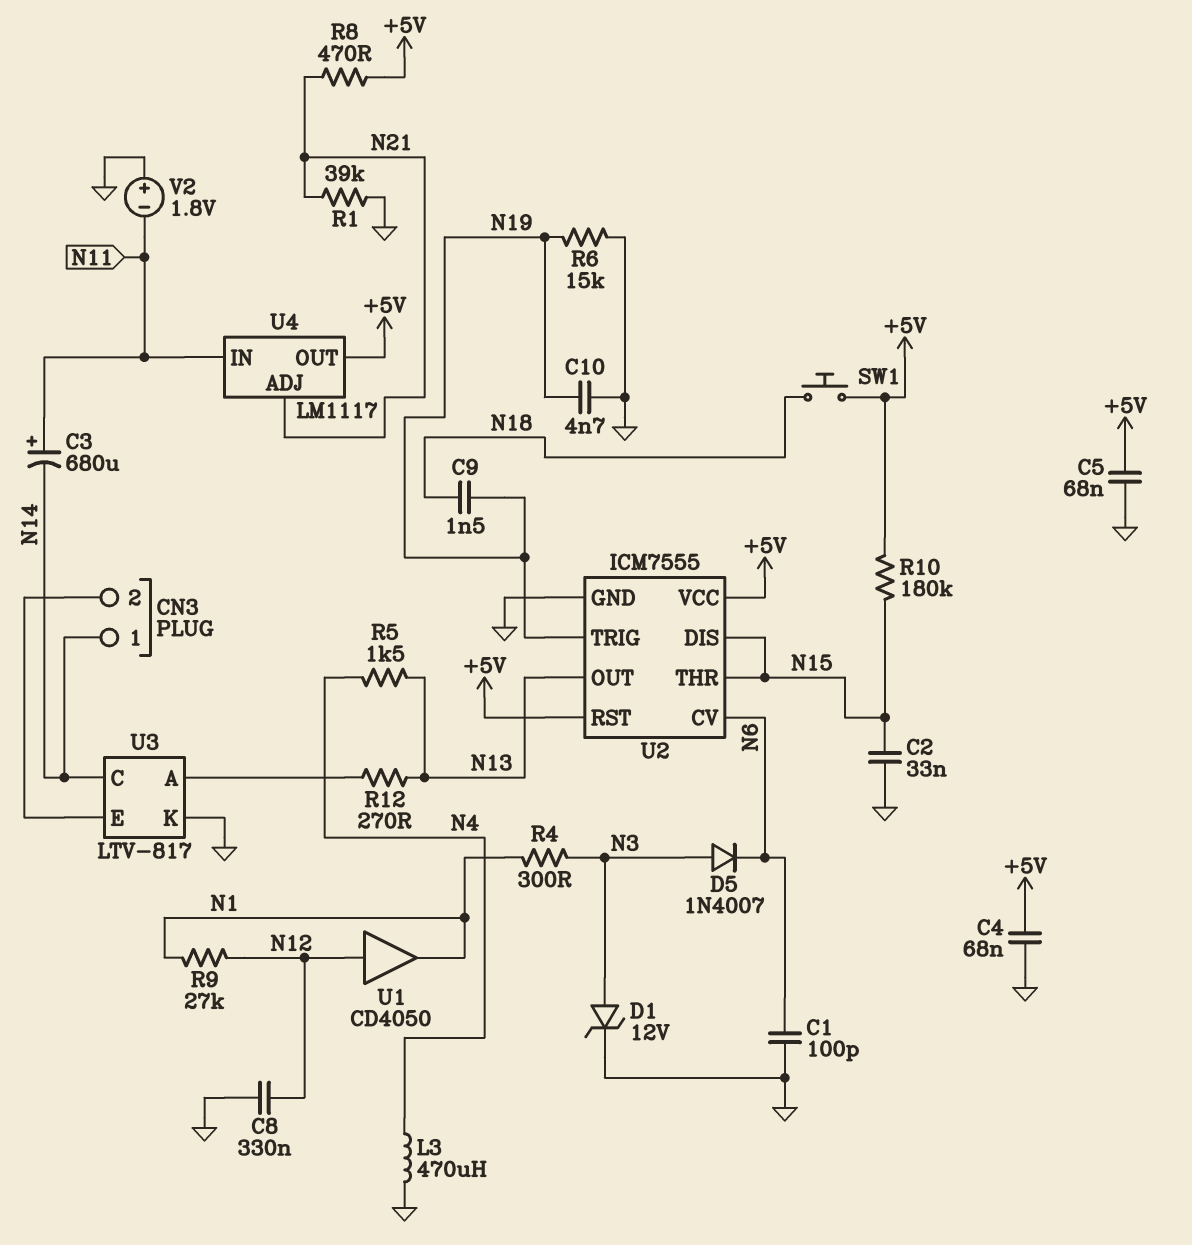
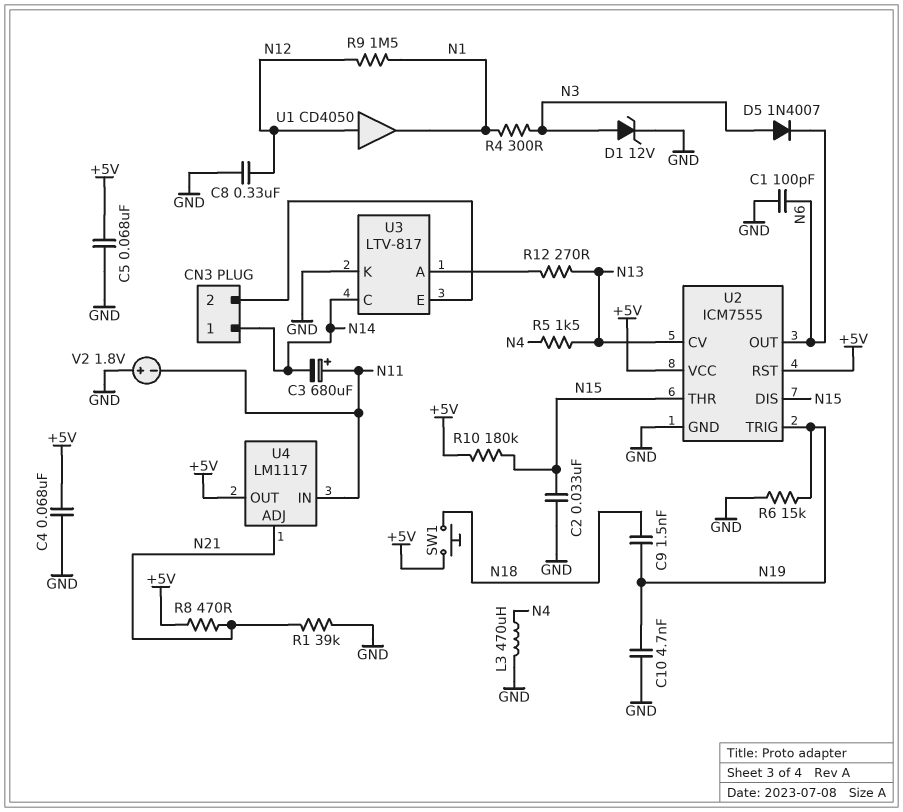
R9: 27k (N1, N12) -> 1.5M (N1, N12)
U2 pin CV: N6 -> N13
U2 pin OUT: N13 -> N6

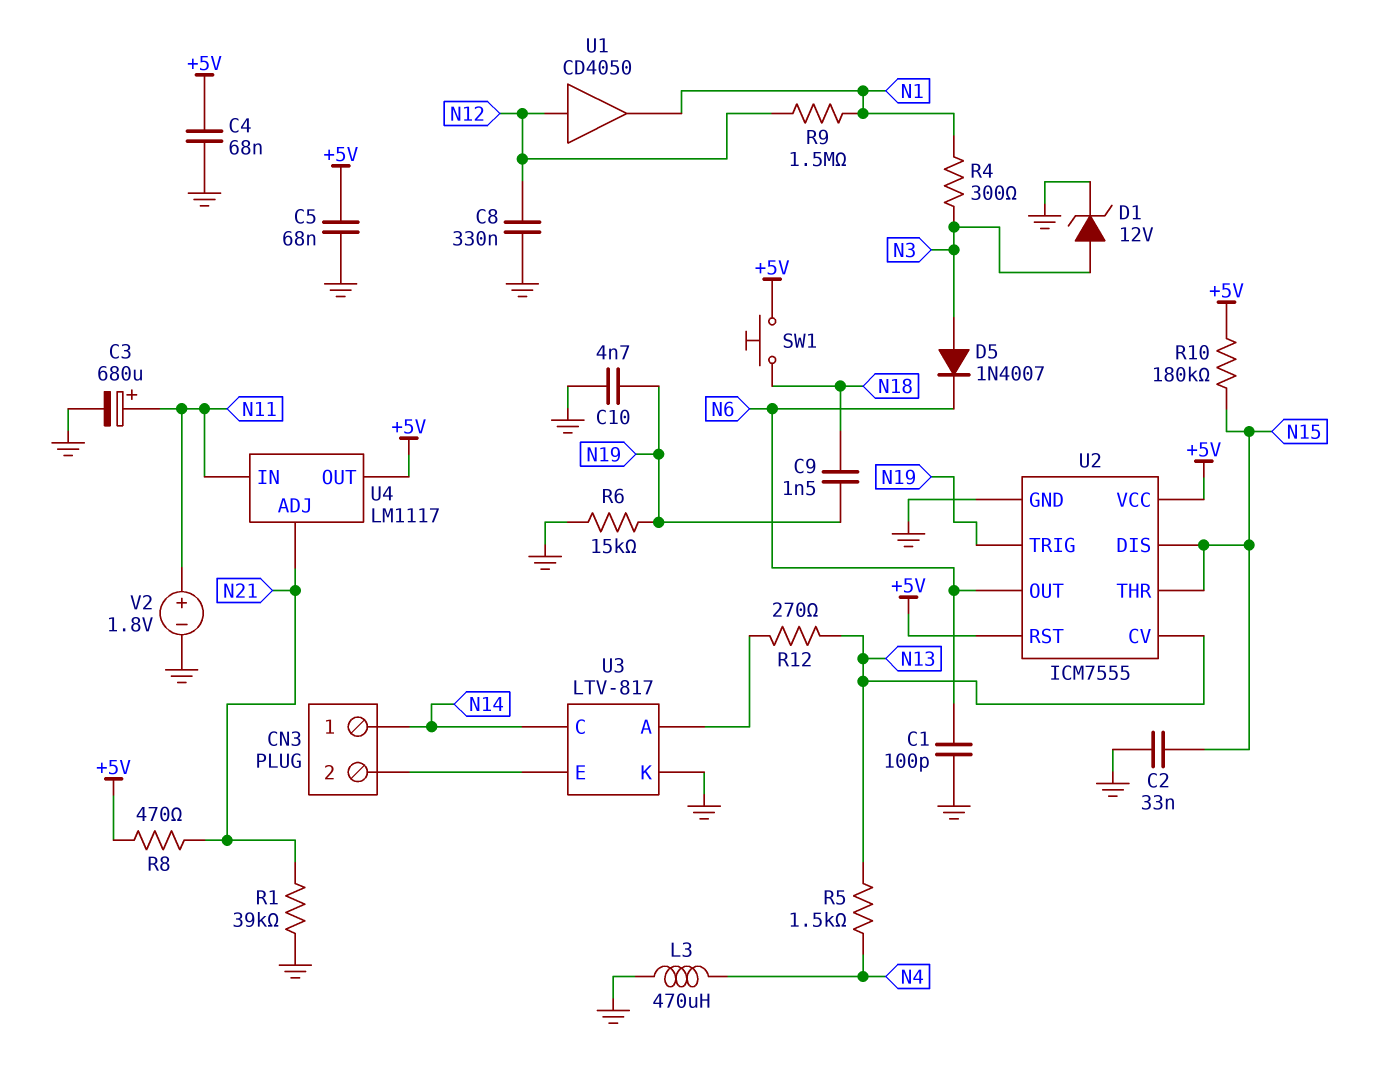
C3: 680uF (plus N11, minus N14) -> 680uF (plus N11, minus GND)
V2: 1.8V (plus GND, minus N11) -> 1.8V (plus N11, minus GND)

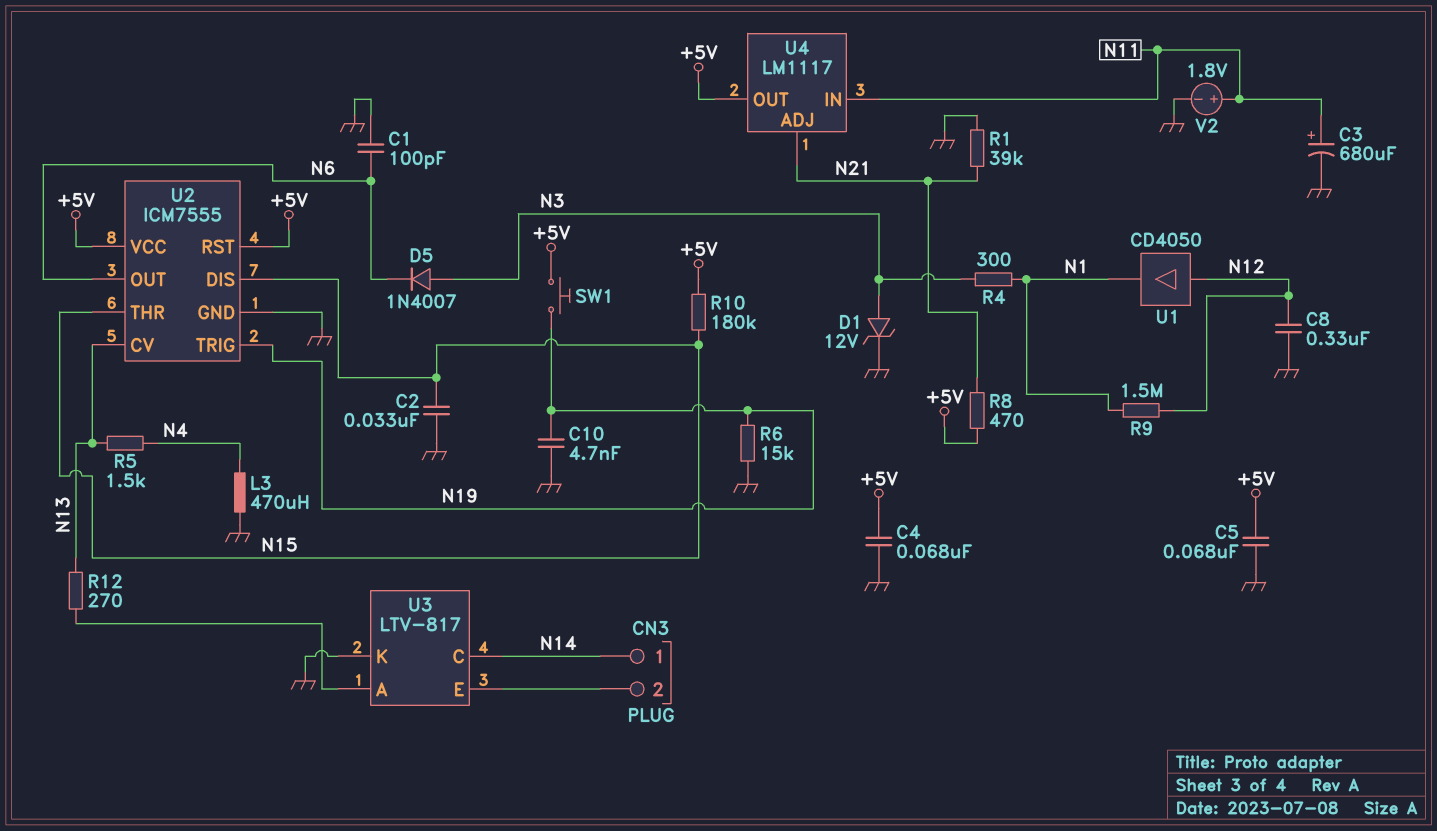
C9: 1.5nF (N18, N19) -> none
SW1: button (+5V, N18) -> button (+5V, N19)

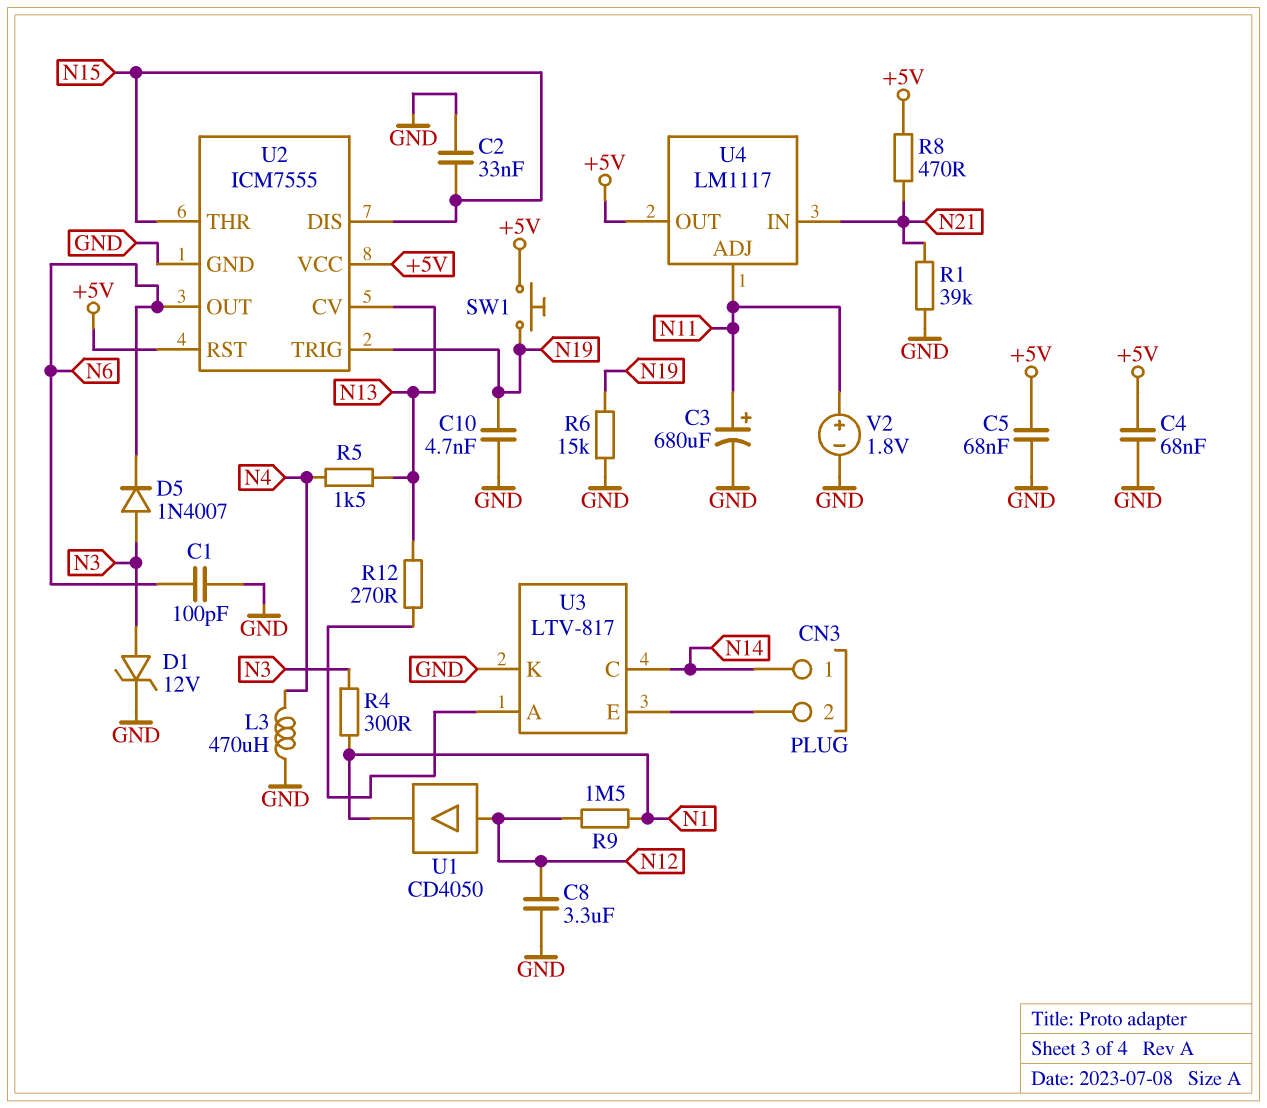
C8: 330nF (GND, N12) -> 3.3uF (GND, N12)
R10: 180k (+5V, N15) -> none
U4 pin ADJ: N21 -> N11
U4 pin IN: N11 -> N21

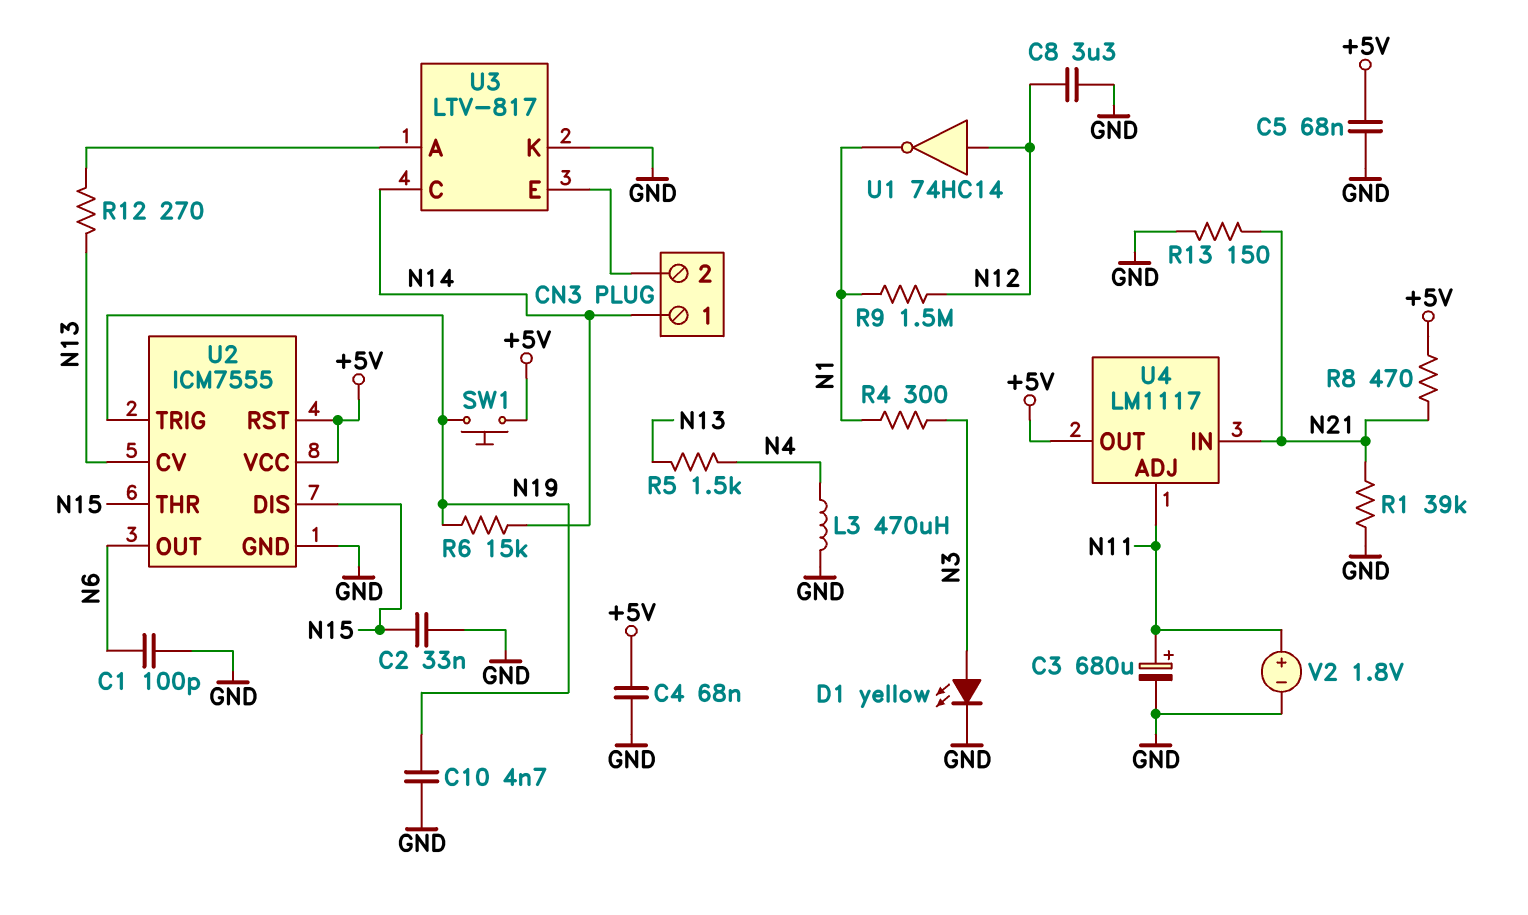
D1: zener 12V (A N3, K GND) -> LED yellow (A N3, K GND)
D5: diode 1N4007 (A N3, K N6) -> none
R6: 15k (GND, N19) -> 15k (N14, N19)
R13: none -> 150 (GND, N21)
U1: buffer CD4050 (in N12, out N1) -> NOT 74HC14 (in N12, out N1)

